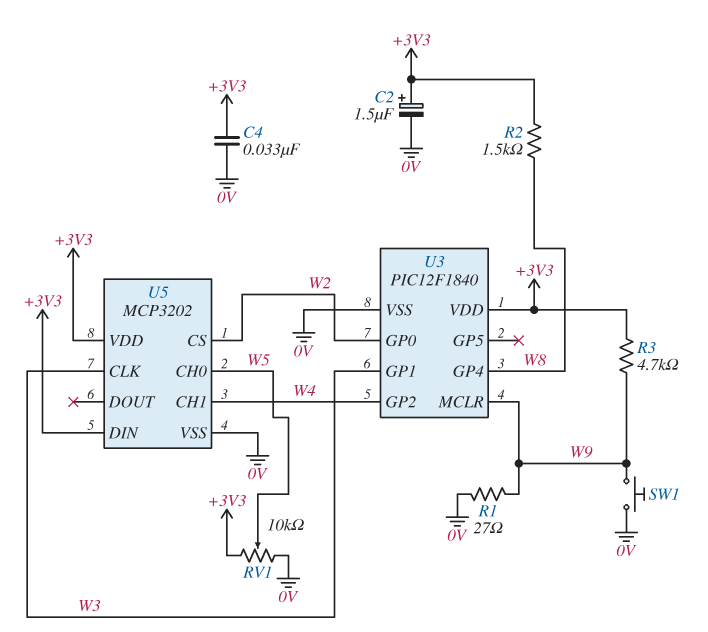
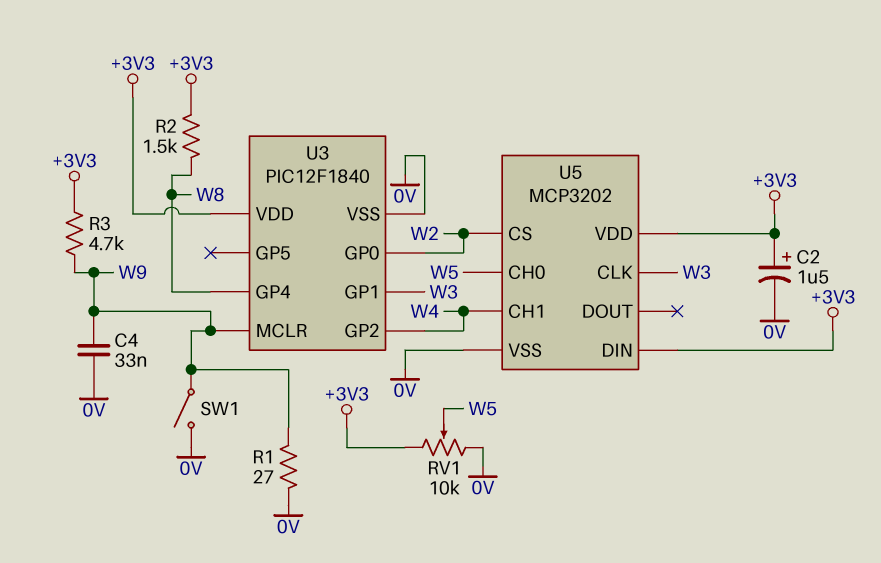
C4: 33nF (+3V3, 0V) -> 33nF (0V, W9)
SW1: button (0V, W9) -> switch (0V, W9)

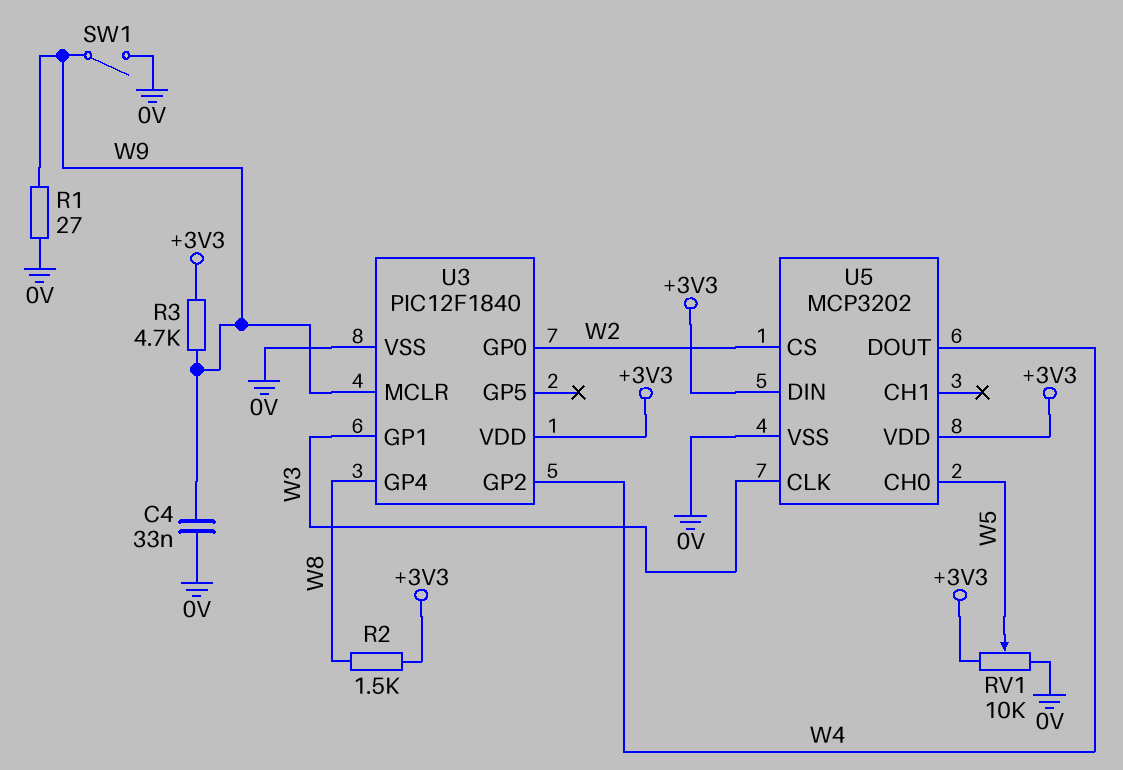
C2: 1.5uF (plus +3V3, minus 0V) -> none
U5 pin CH1: W4 -> none
U5 pin DOUT: none -> W4

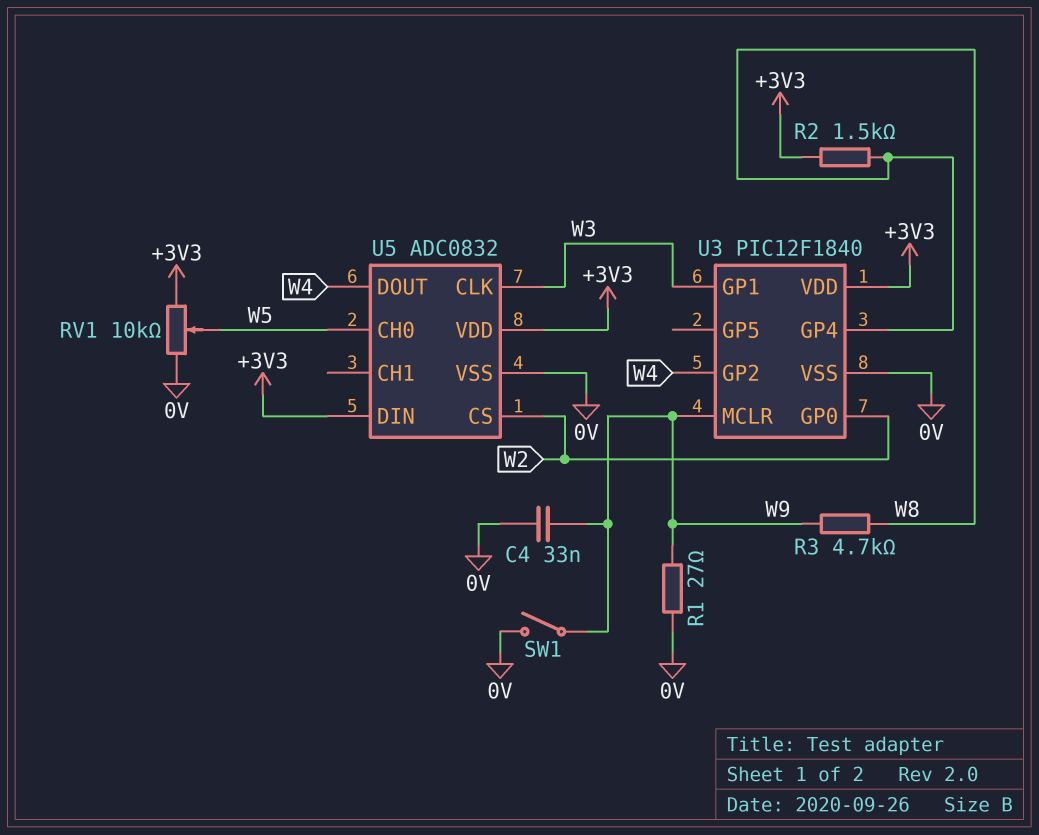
R3: 4.7k (+3V3, W9) -> 4.7k (W8, W9)
U5: MCP3202 -> ADC0832

